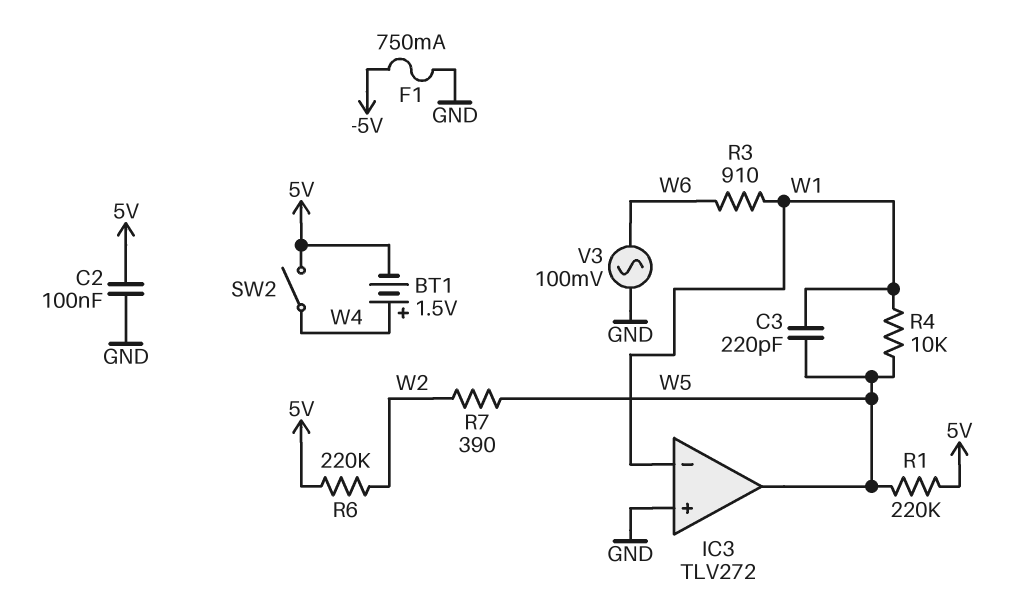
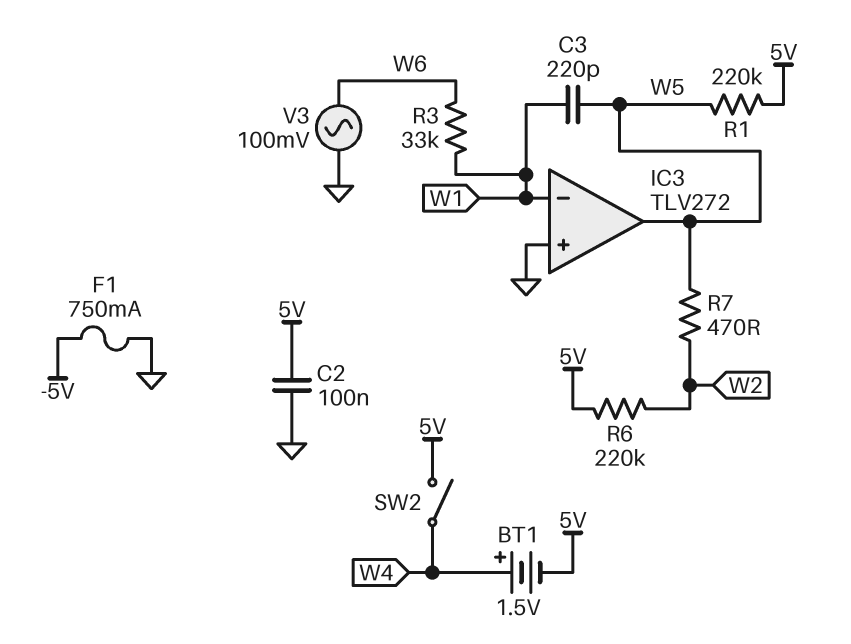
R3: 910 (W1, W6) -> 33k (W1, W6)
R4: 10k (W1, W5) -> none
R7: 390 (W2, W5) -> 470 (W2, W5)

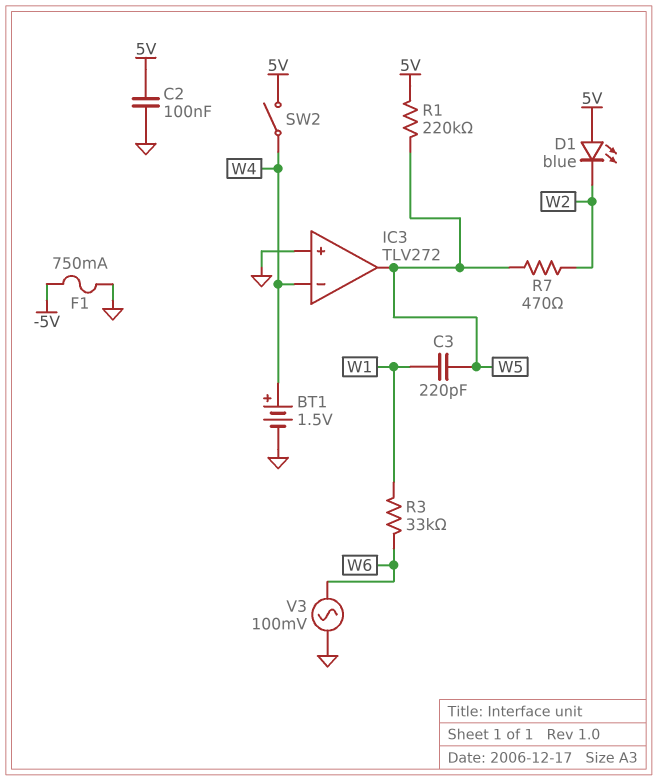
BT1: 1.5V (plus W4, minus 5V) -> 1.5V (plus W4, minus GND)
D1: none -> LED blue (A 5V, K W2)
IC3 pin in-: W1 -> W4
R6: 220k (5V, W2) -> none

